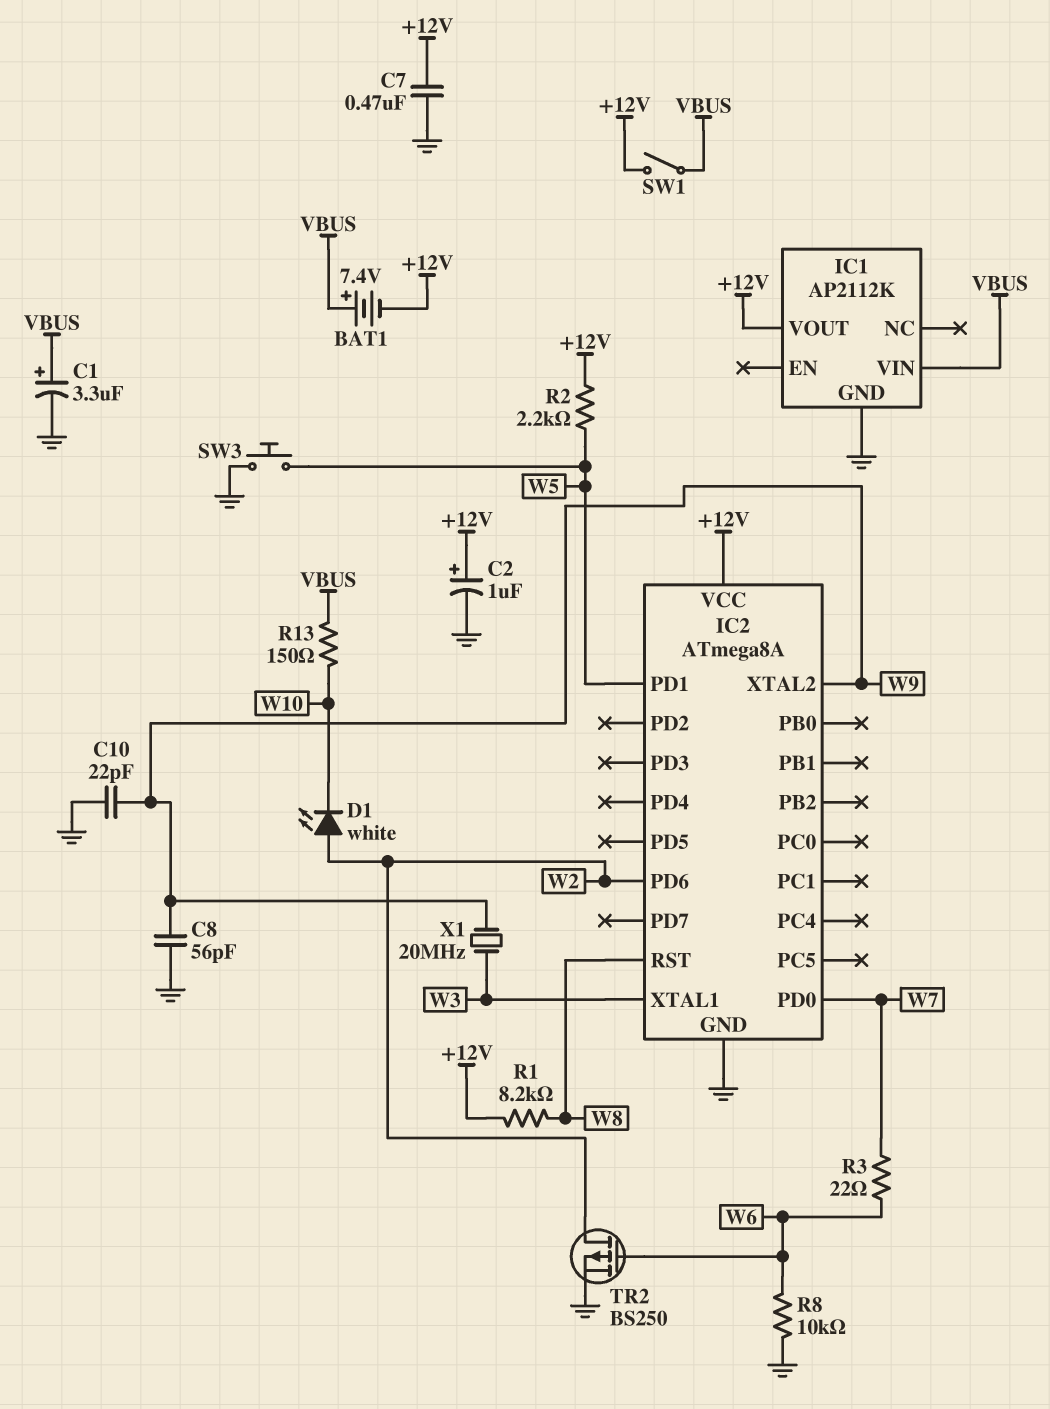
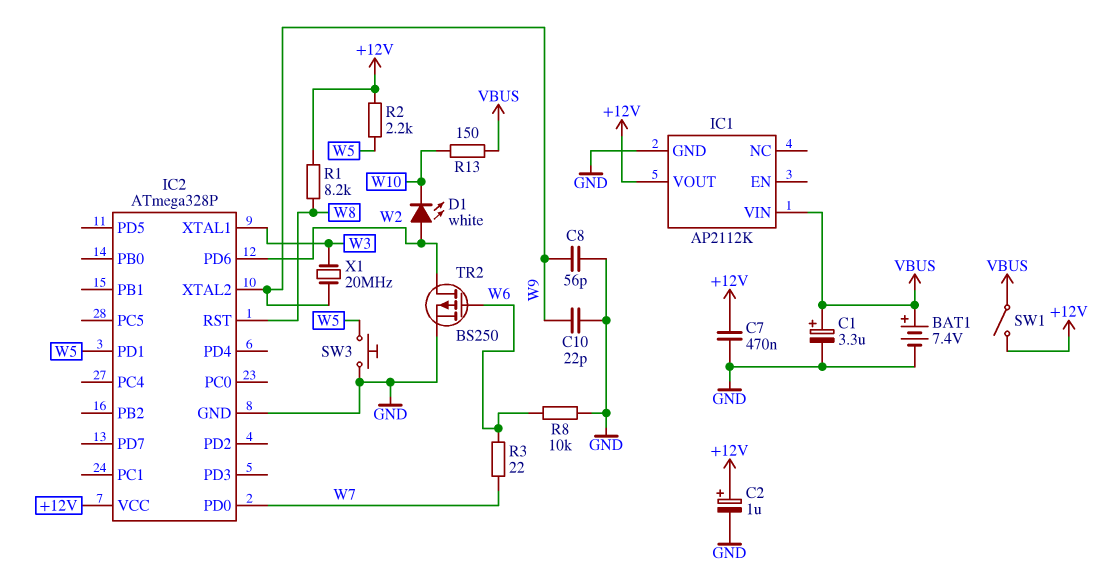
BAT1: 7.4V (plus VBUS, minus +12V) -> 7.4V (plus VBUS, minus GND)
IC2: ATmega8A -> ATmega328P

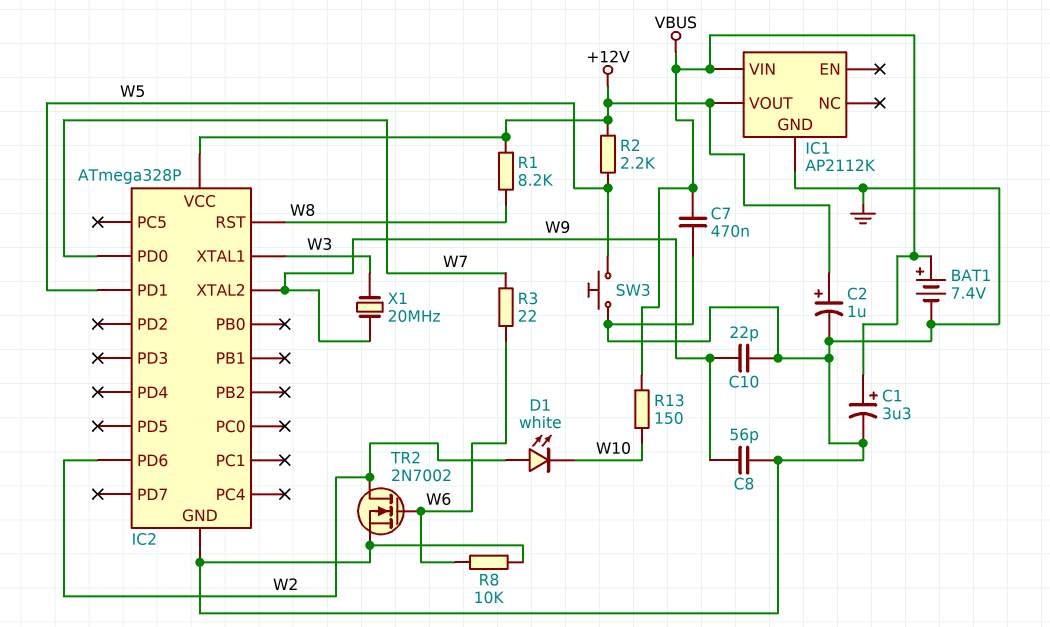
C7: 470nF (+12V, GND) -> 470nF (GND, VBUS)
SW1: switch (+12V, VBUS) -> none
TR2: PMOS BS250 (G W6, D W2, S GND) -> NMOS 2N7002 (G W6, D W2, S GND)

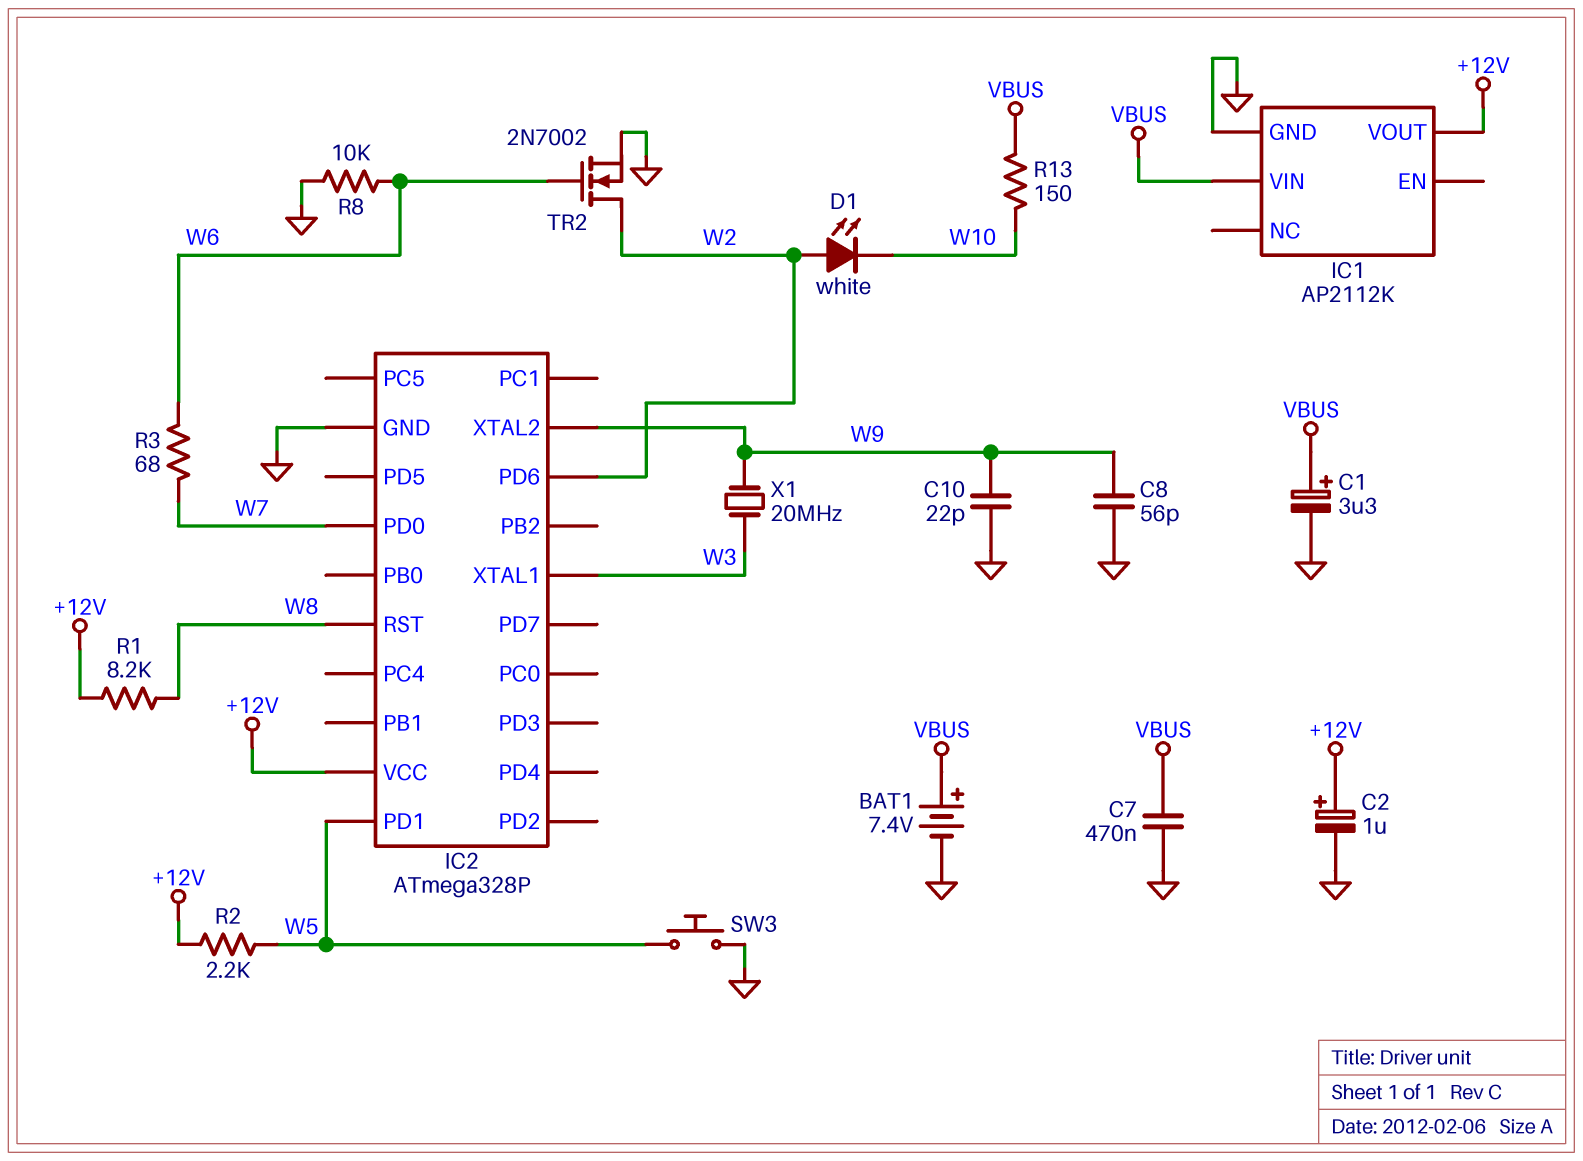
R3: 22 (W6, W7) -> 68 (W6, W7)

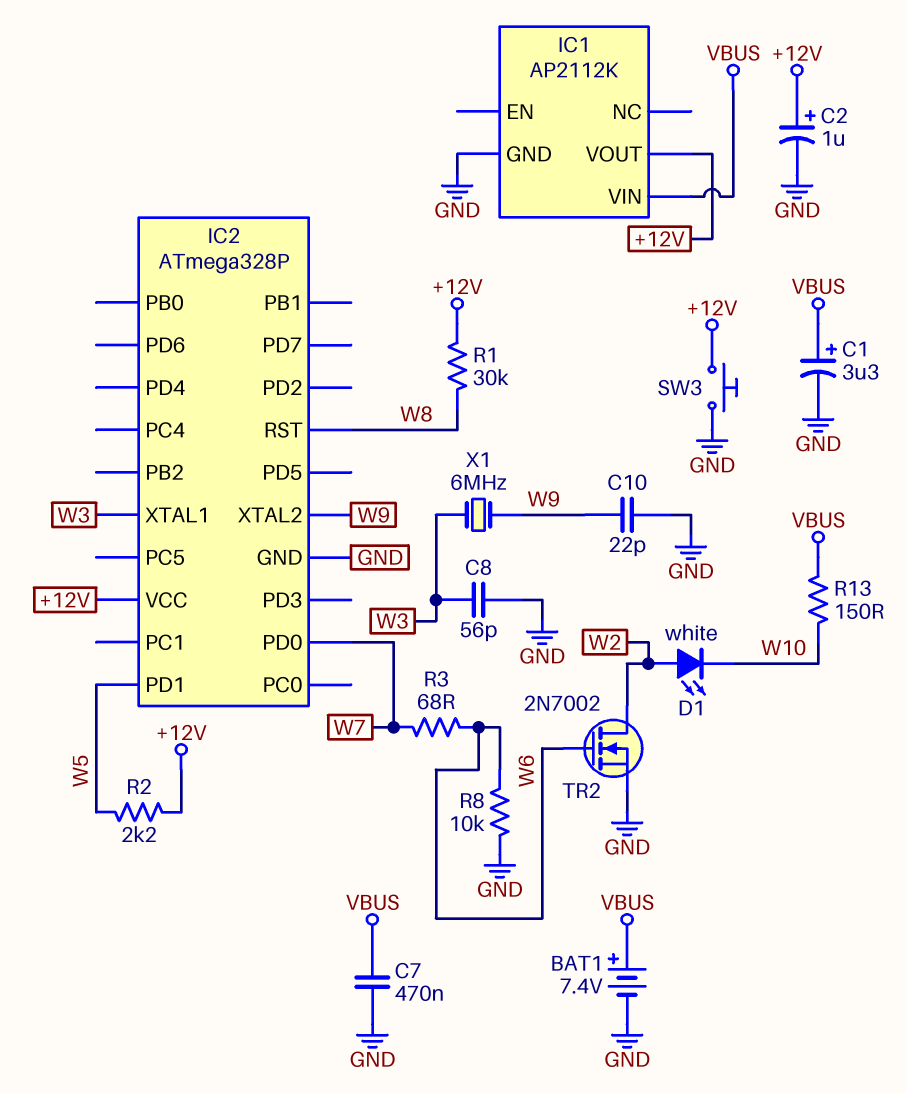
C8: 56pF (GND, W9) -> 56pF (GND, W3)
IC2 pin PD6: W2 -> none
R1: 8.2k (+12V, W8) -> 30k (+12V, W8)
SW3: button (GND, W5) -> button (+12V, GND)
X1: 20MHz (W3, W9) -> 6MHz (W3, W9)

